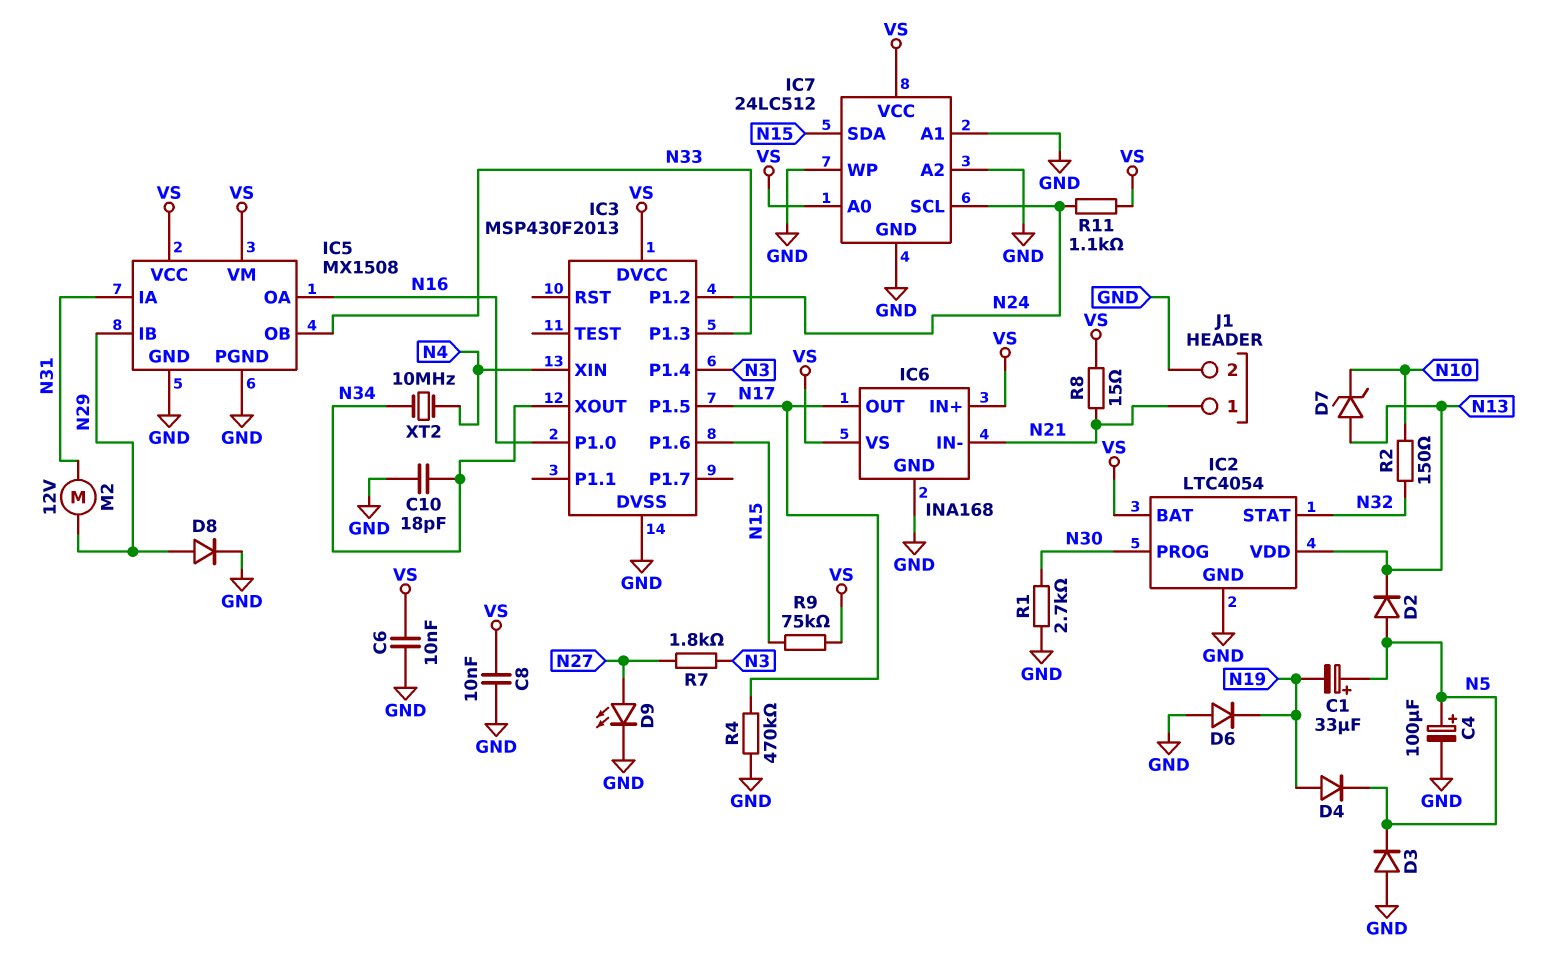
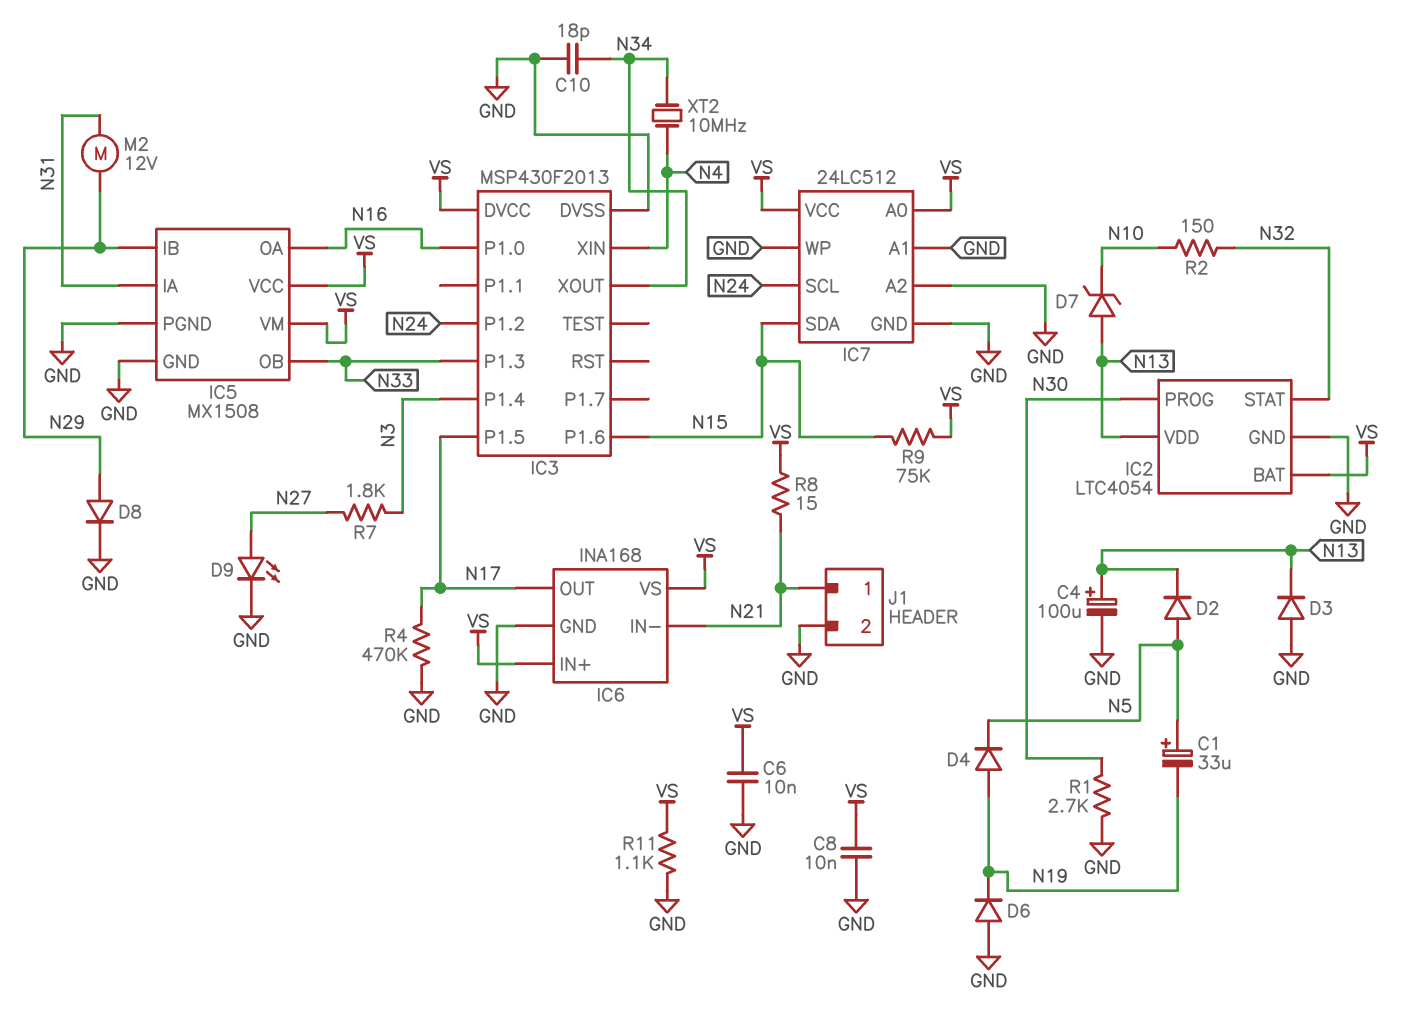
C4: 100uF (plus N5, minus GND) -> 100uF (plus N13, minus GND)
D3: diode (A GND, K N5) -> diode (A GND, K N13)
R11: 1.1k (N24, VS) -> 1.1k (GND, VS)

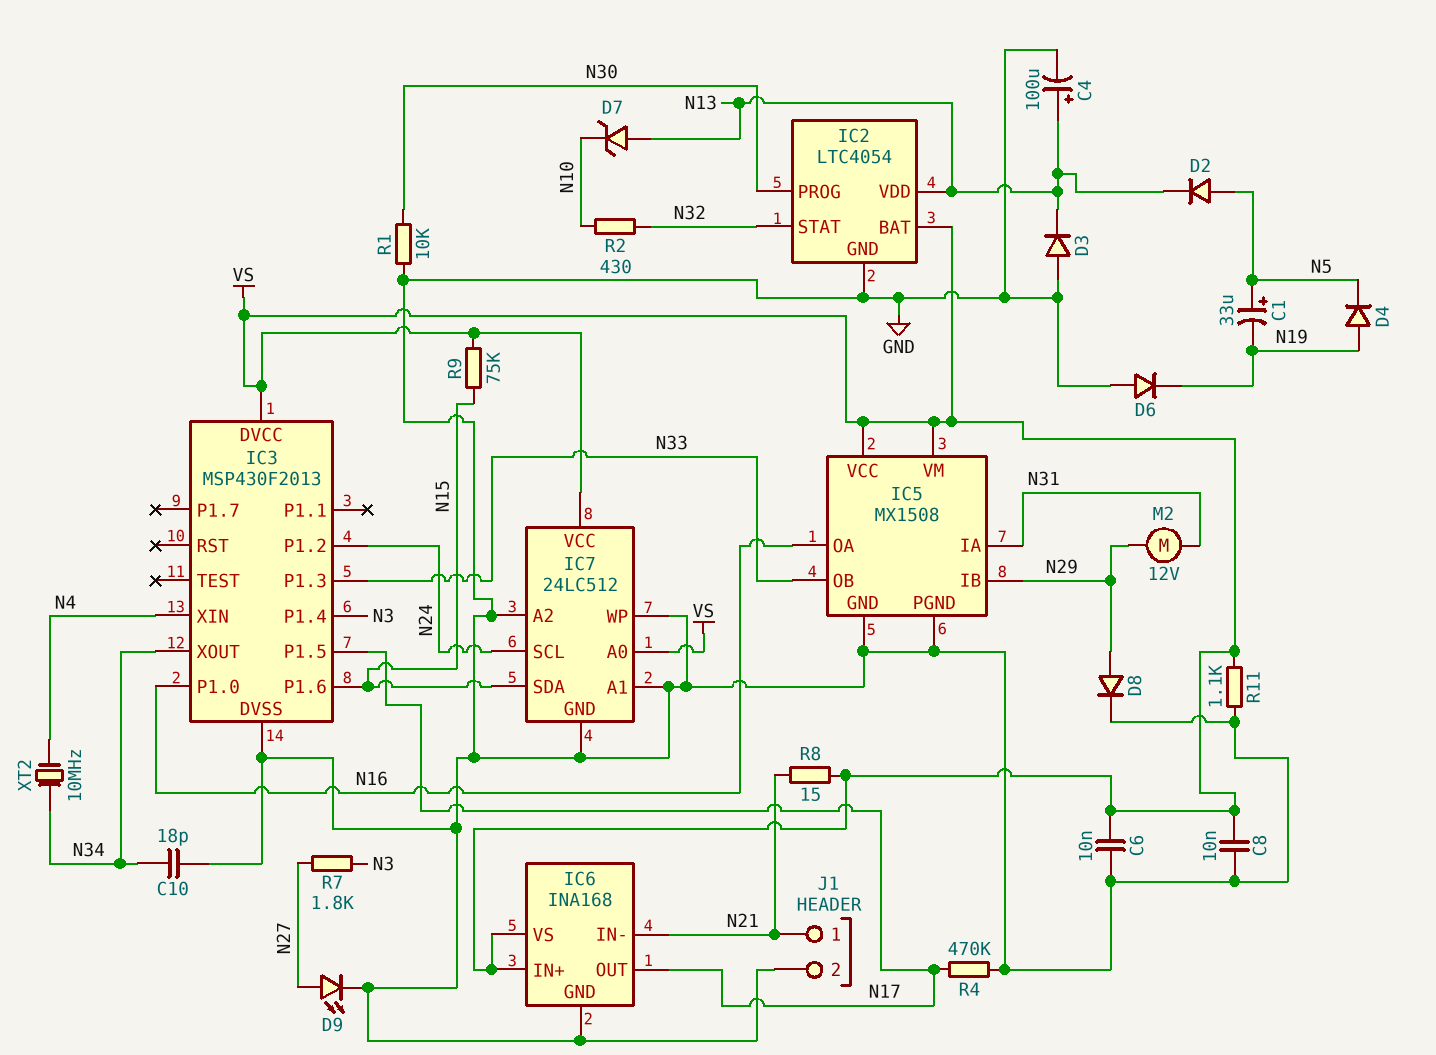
R1: 2.7k (GND, N30) -> 10k (GND, N30)
R2: 150 (N10, N32) -> 430 (N10, N32)

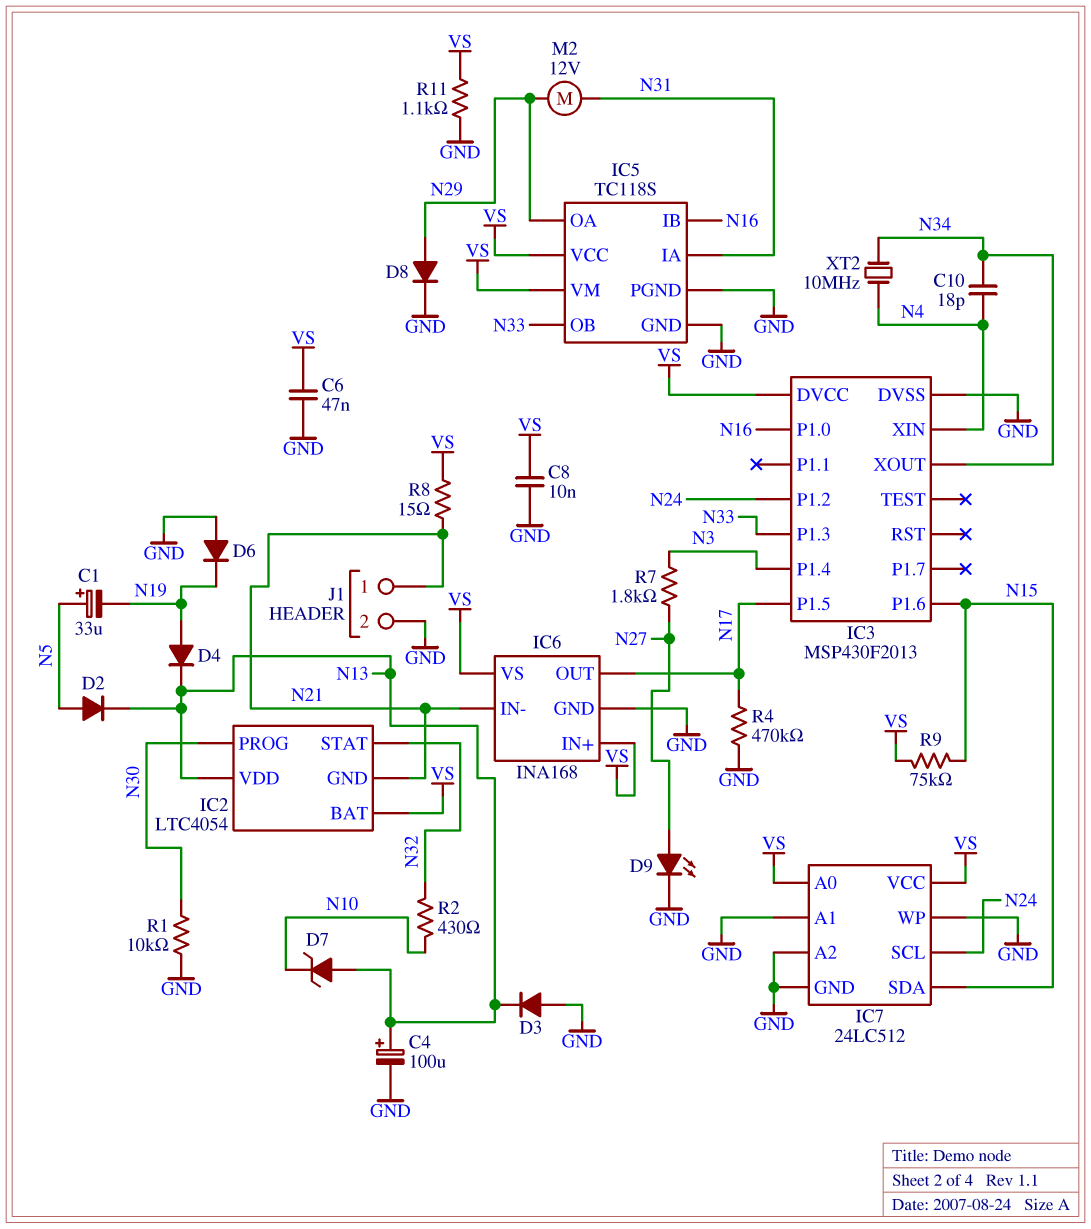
C6: 10nF (GND, VS) -> 47nF (GND, VS)
C10: 18pF (GND, N34) -> 18pF (N4, N34)
D4: diode (A N19, K N5) -> diode (A N19, K N13)
IC2 pin GND: GND -> N21
IC5: MX1508 -> TC118S
IC5 pin IB: N29 -> N16
IC5 pin OA: N16 -> N29

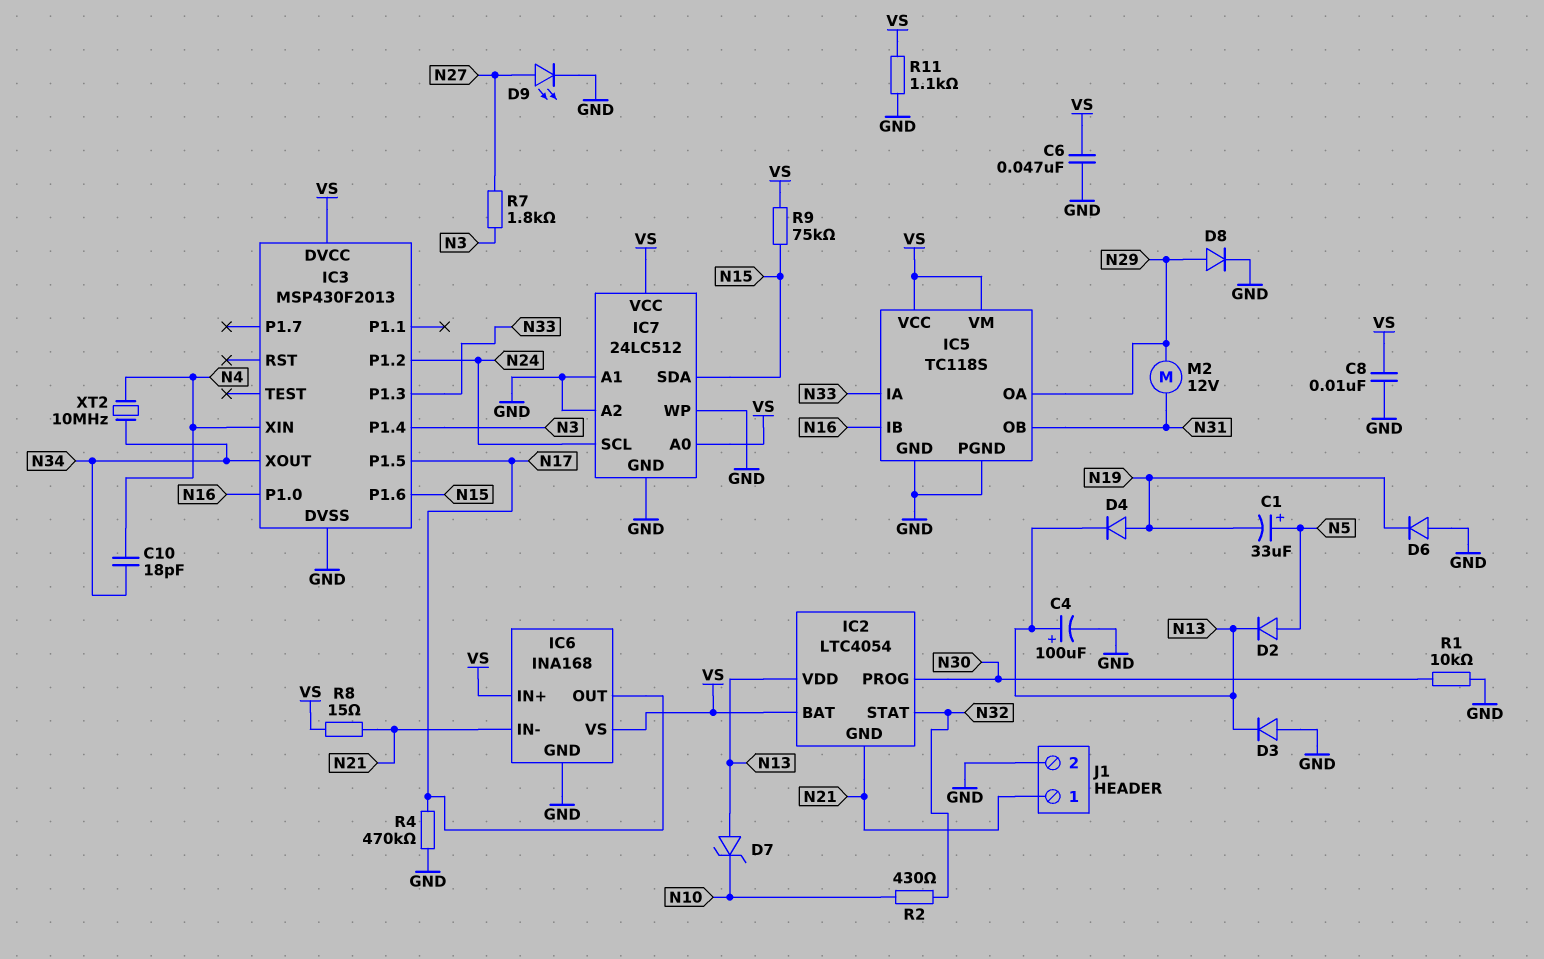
IC5 pin IA: N31 -> N33
IC5 pin OB: N33 -> N31

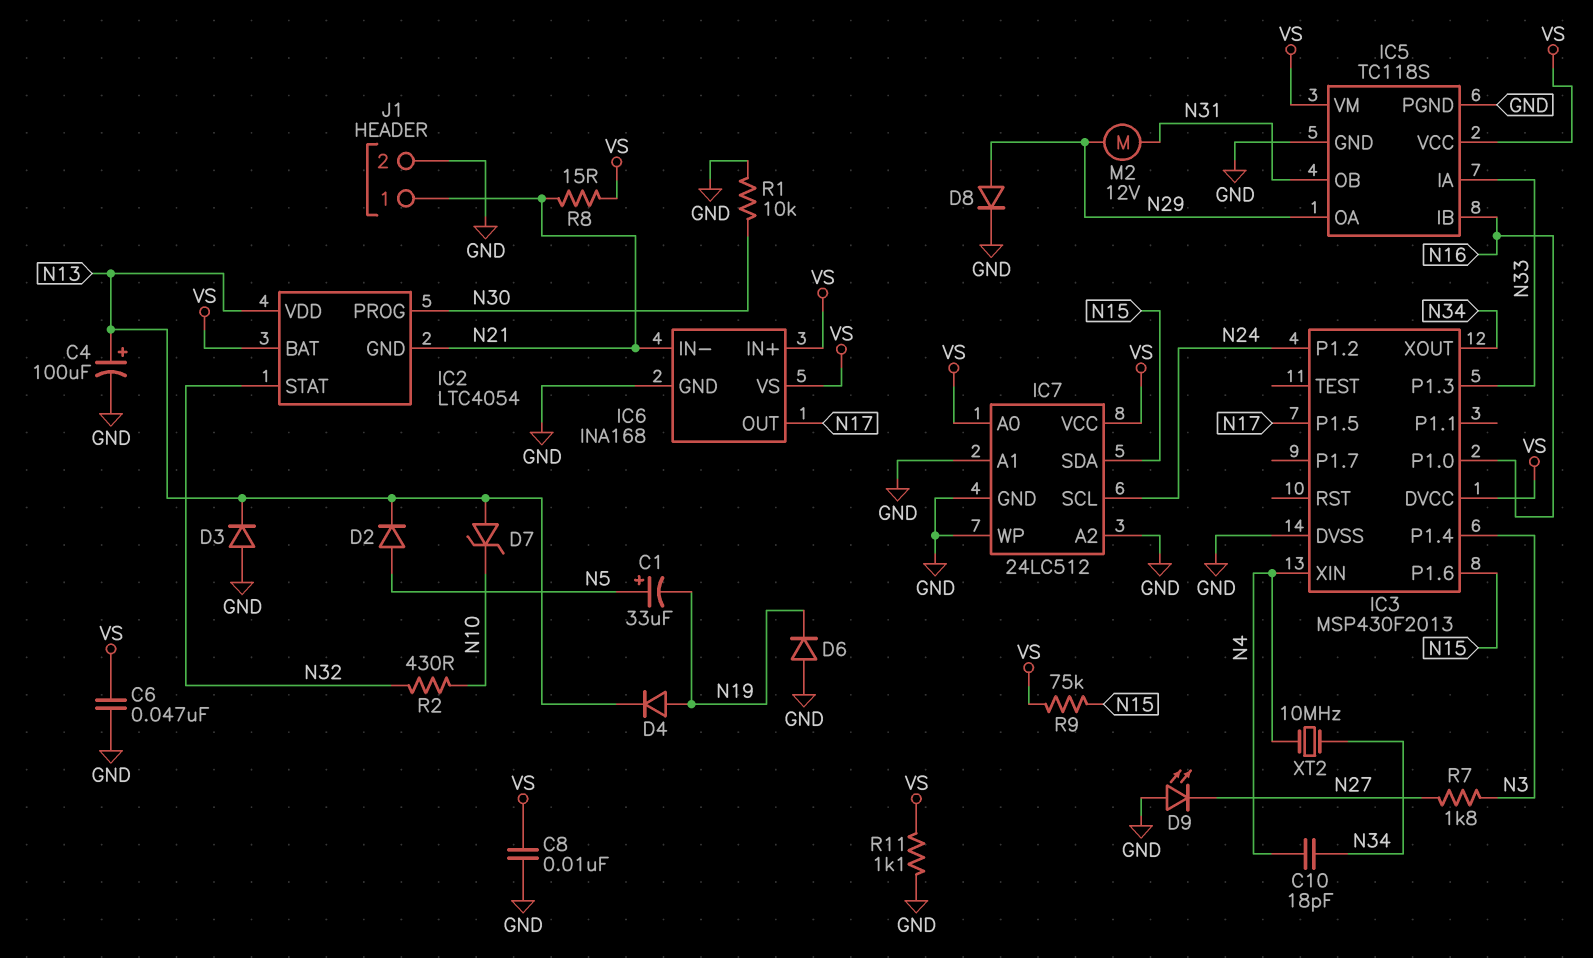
D9: LED (A N27, K GND) -> LED (A GND, K N27)
R4: 470k (GND, N17) -> none

